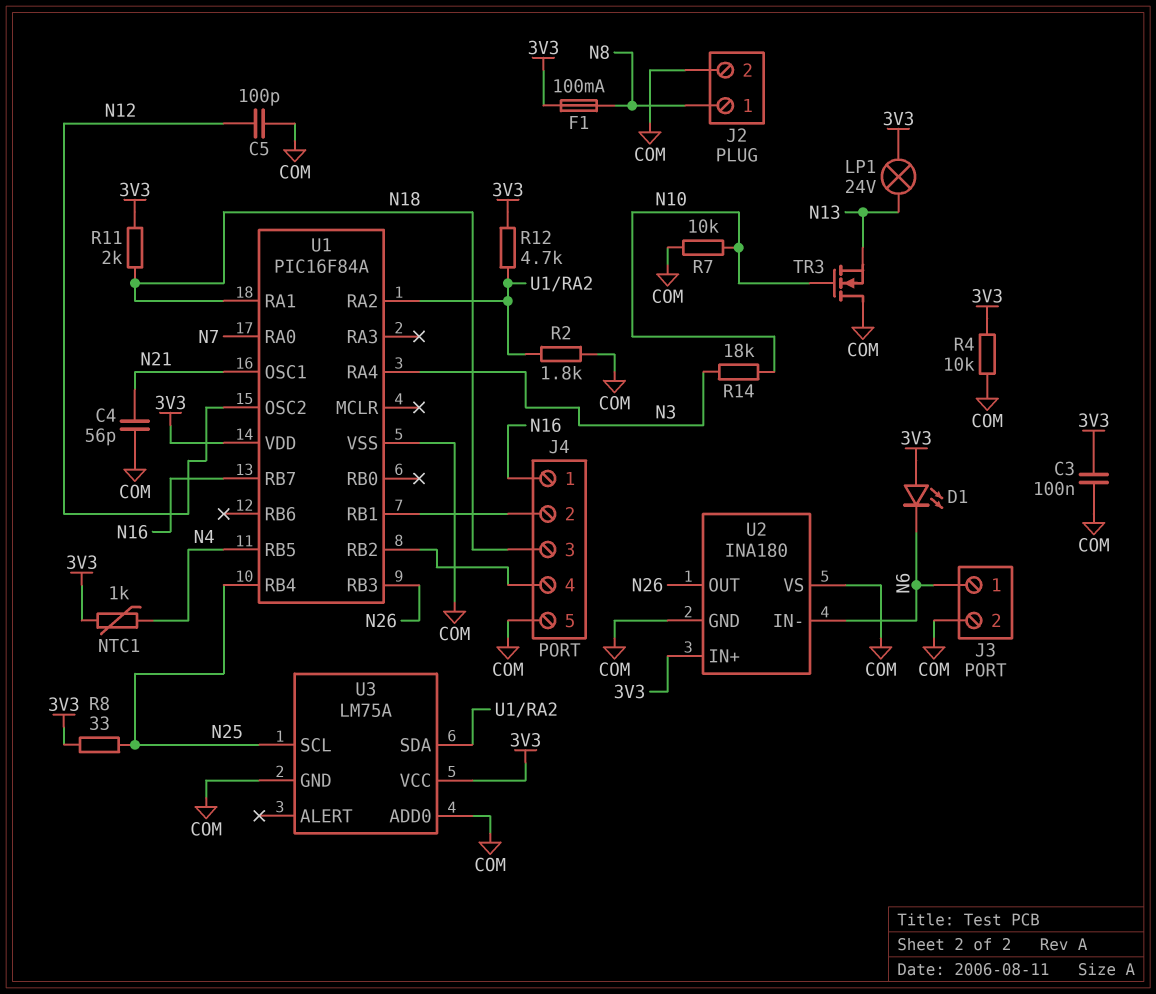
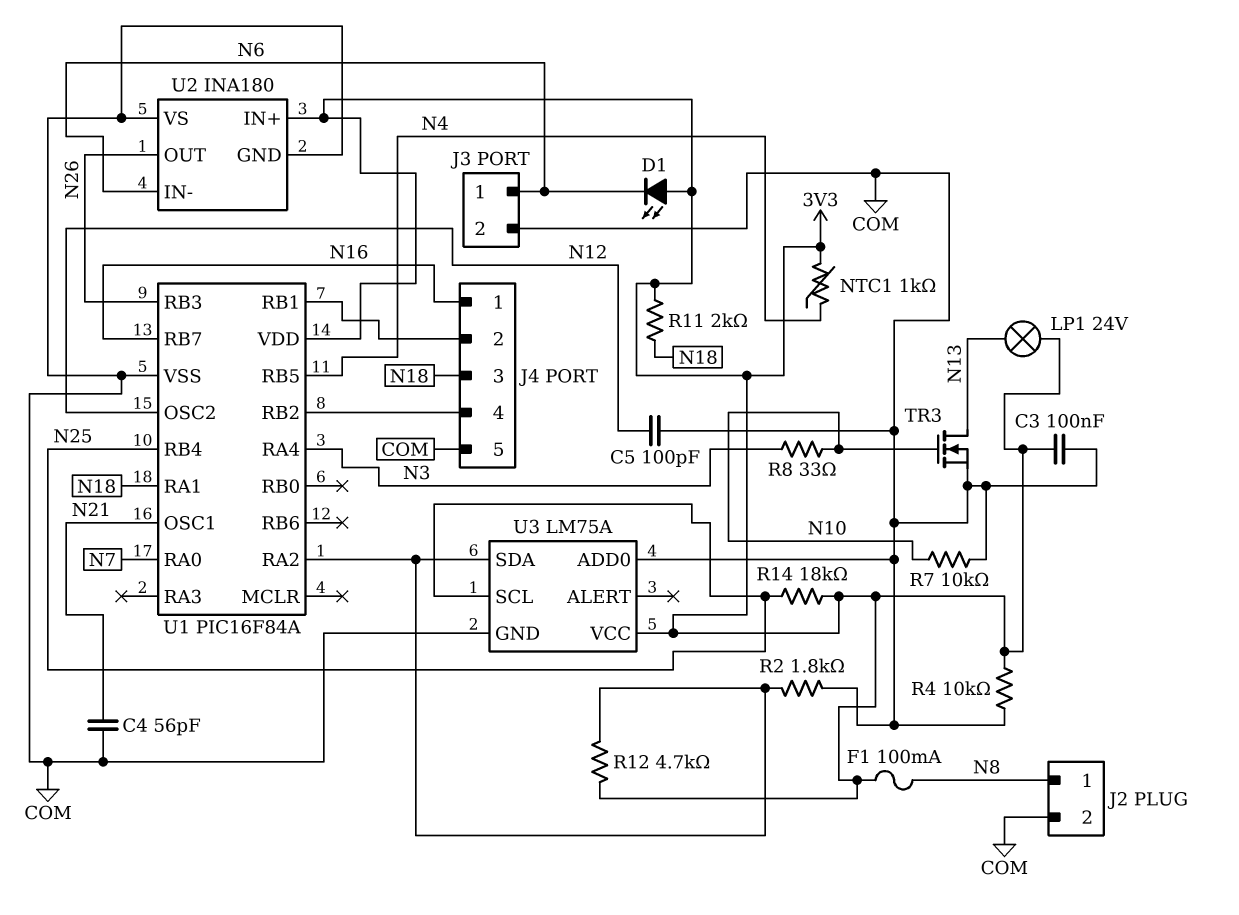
R8: 33 (3V3, N25) -> 33 (N3, N10)
R14: 18k (N3, N10) -> 18k (3V3, N25)
TR3: NMOS (G N10, D COM, S N13) -> NMOS (G N10, D N13, S COM)

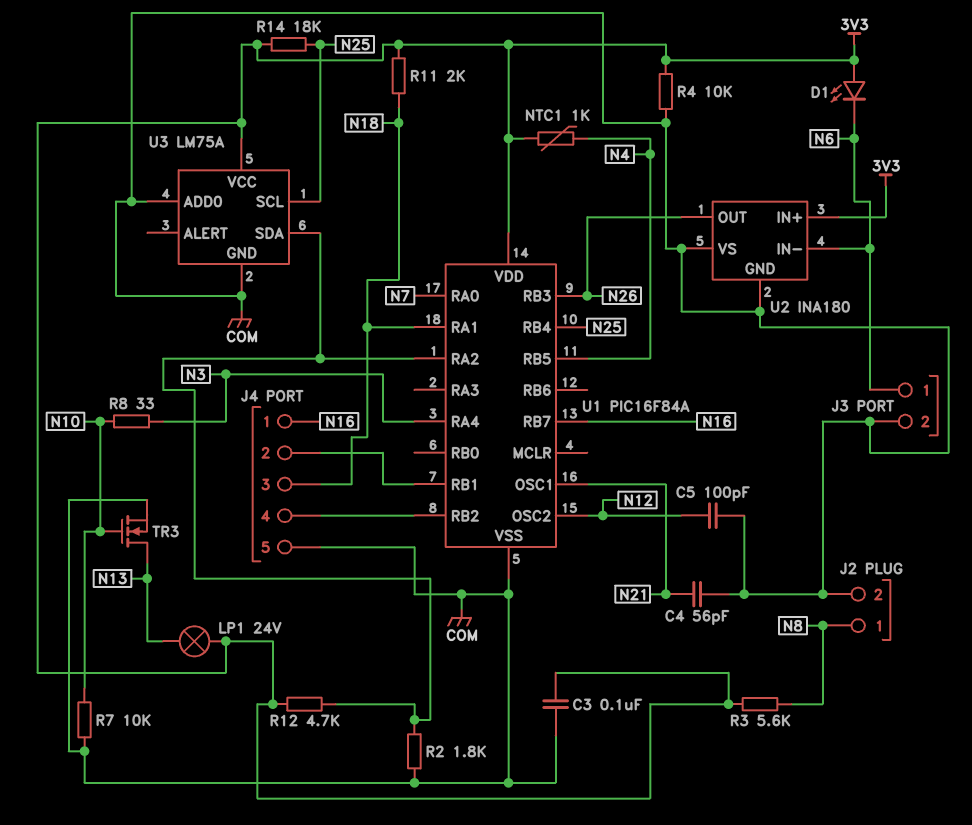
F1: 100mA (3V3, N8) -> none
R3: none -> 5.6k (3V3, N8)

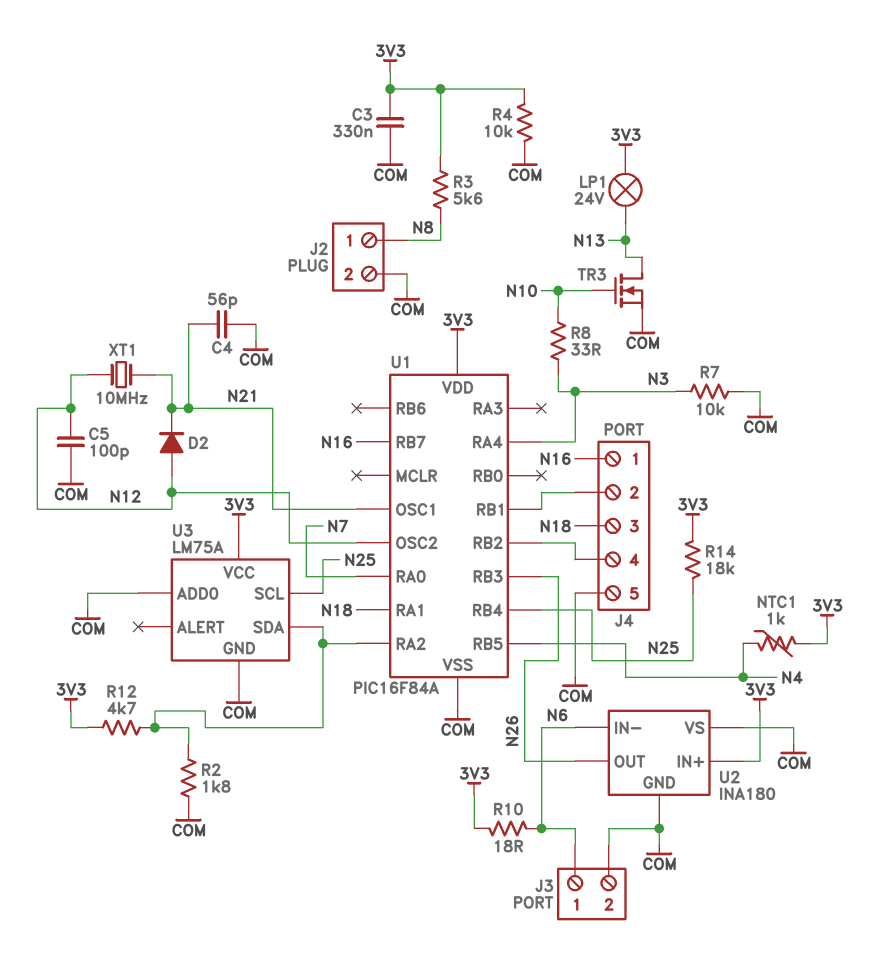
C3: 100nF (3V3, COM) -> 330nF (3V3, COM)
D1: LED (A 3V3, K N6) -> none
D2: none -> diode (A N12, K N21)
R7: 10k (COM, N10) -> 10k (COM, N3)
R10: none -> 18 (3V3, N6)
R11: 2k (3V3, N18) -> none
XT1: none -> 10MHz (N12, N21)

